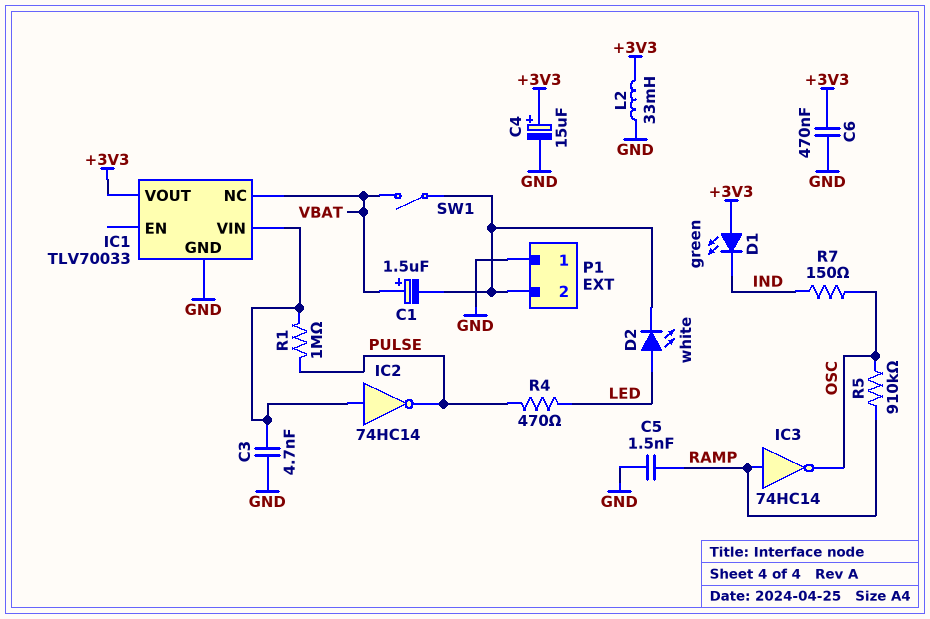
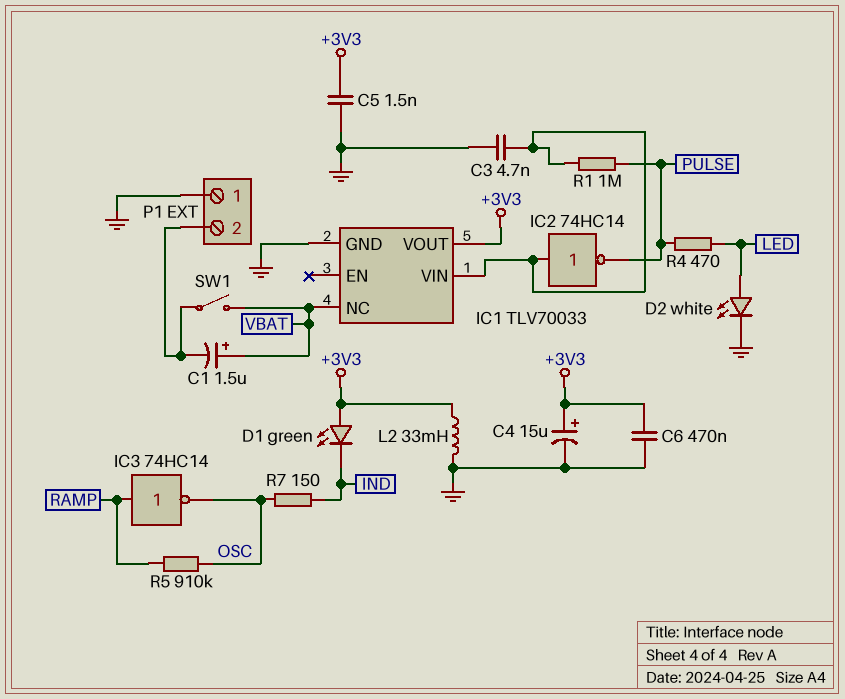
C5: 1.5nF (GND, RAMP) -> 1.5nF (+3V3, GND)
D2: LED white (A LED, K P1/2) -> LED white (A LED, K GND)

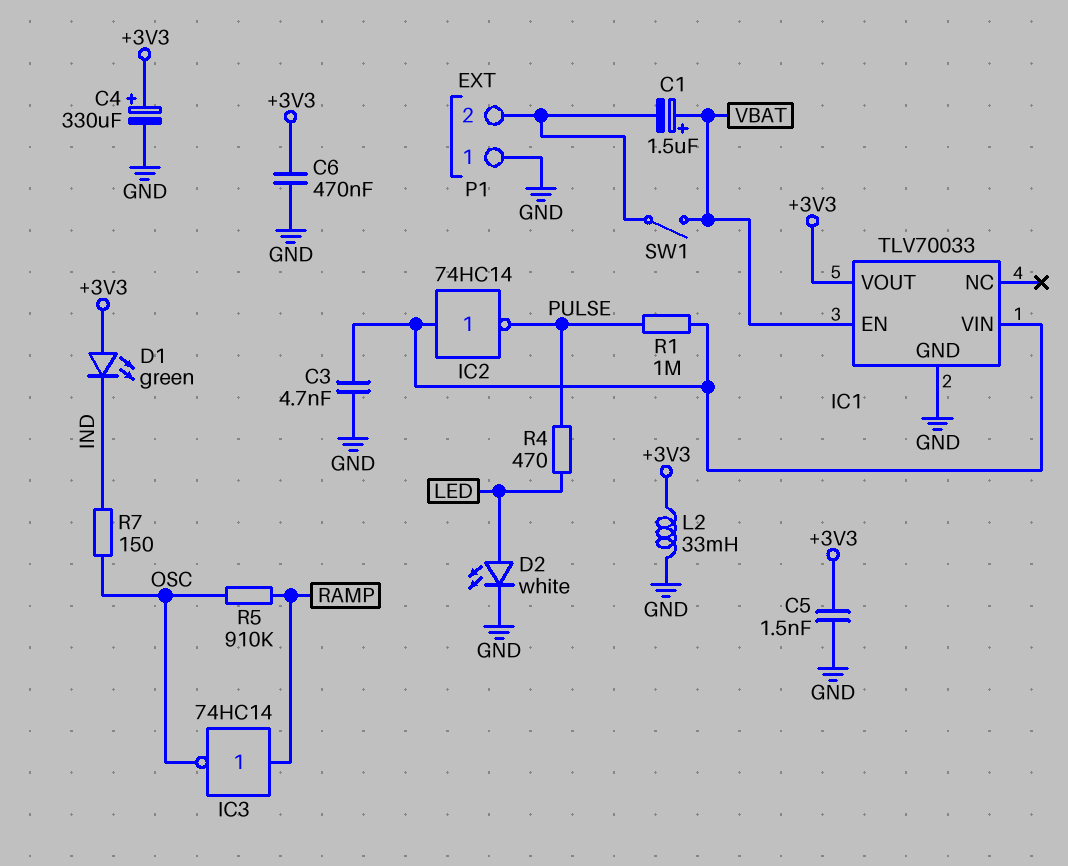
C4: 15uF (plus +3V3, minus GND) -> 330uF (plus +3V3, minus GND)
IC1 pin EN: none -> VBAT
IC1 pin NC: VBAT -> none

